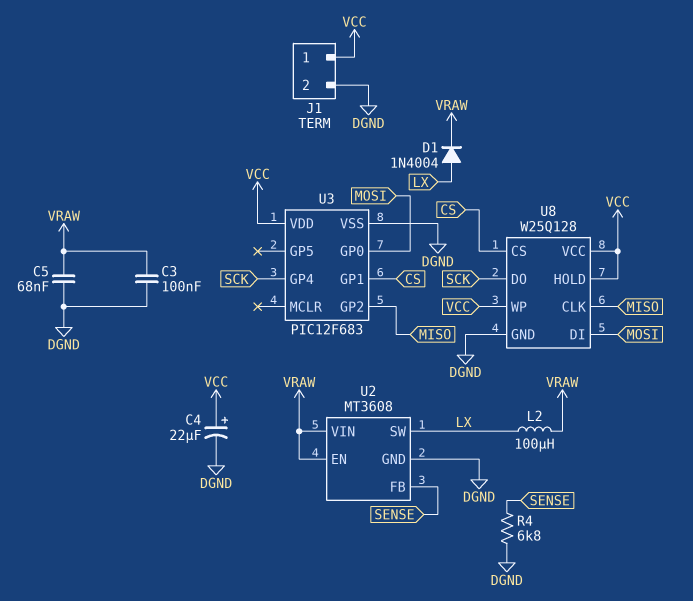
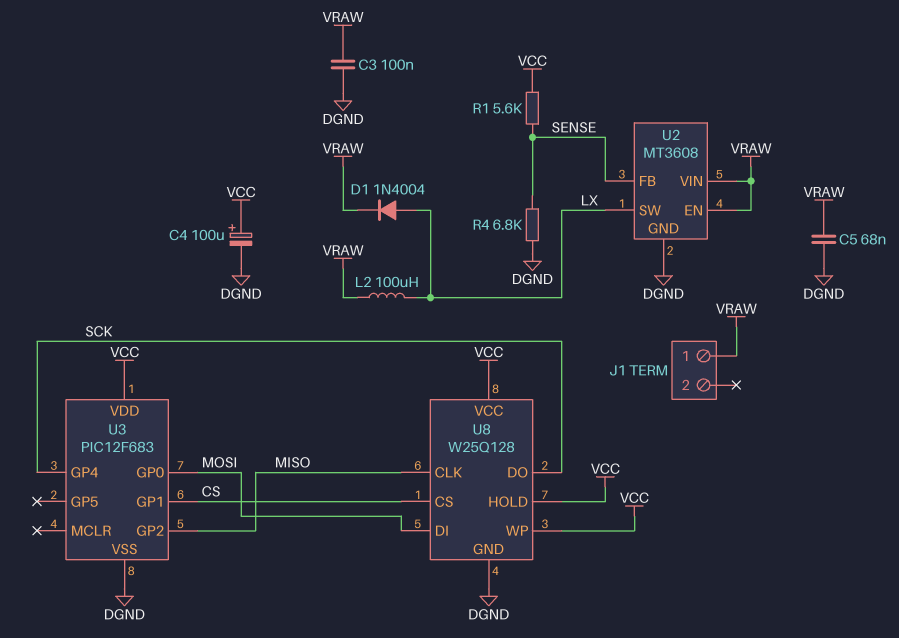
C4: 22uF (plus VCC, minus DGND) -> 100uF (plus VCC, minus DGND)
J1 pin 1: VCC -> VRAW
J1 pin 2: DGND -> none
R1: none -> 5.6k (SENSE, VCC)

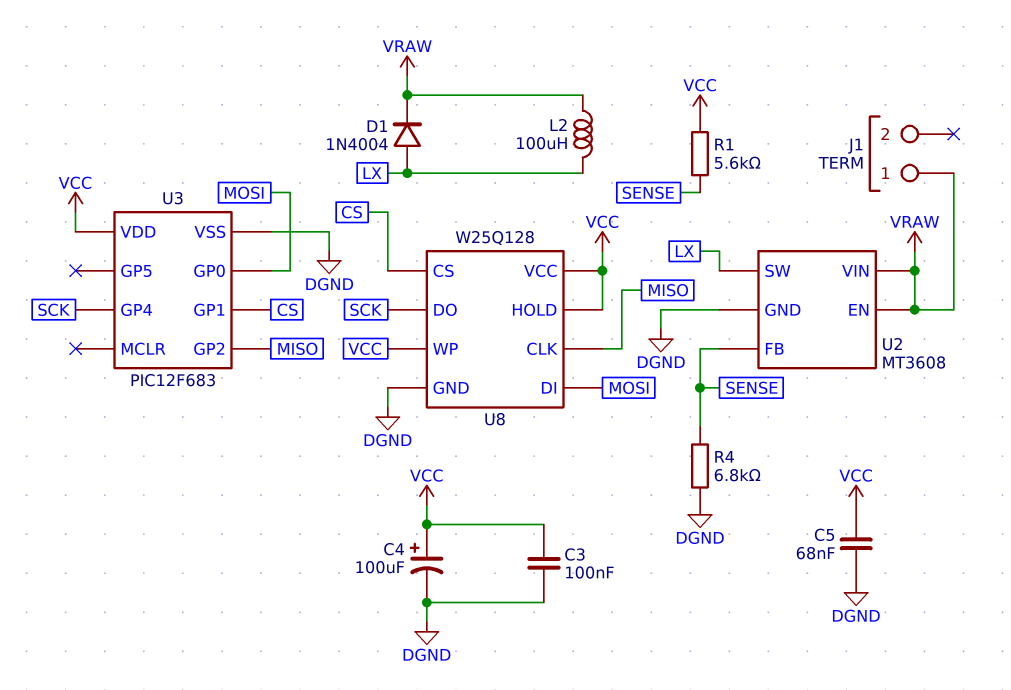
C3: 100nF (DGND, VRAW) -> 100nF (DGND, VCC)
C5: 68nF (DGND, VRAW) -> 68nF (DGND, VCC)

